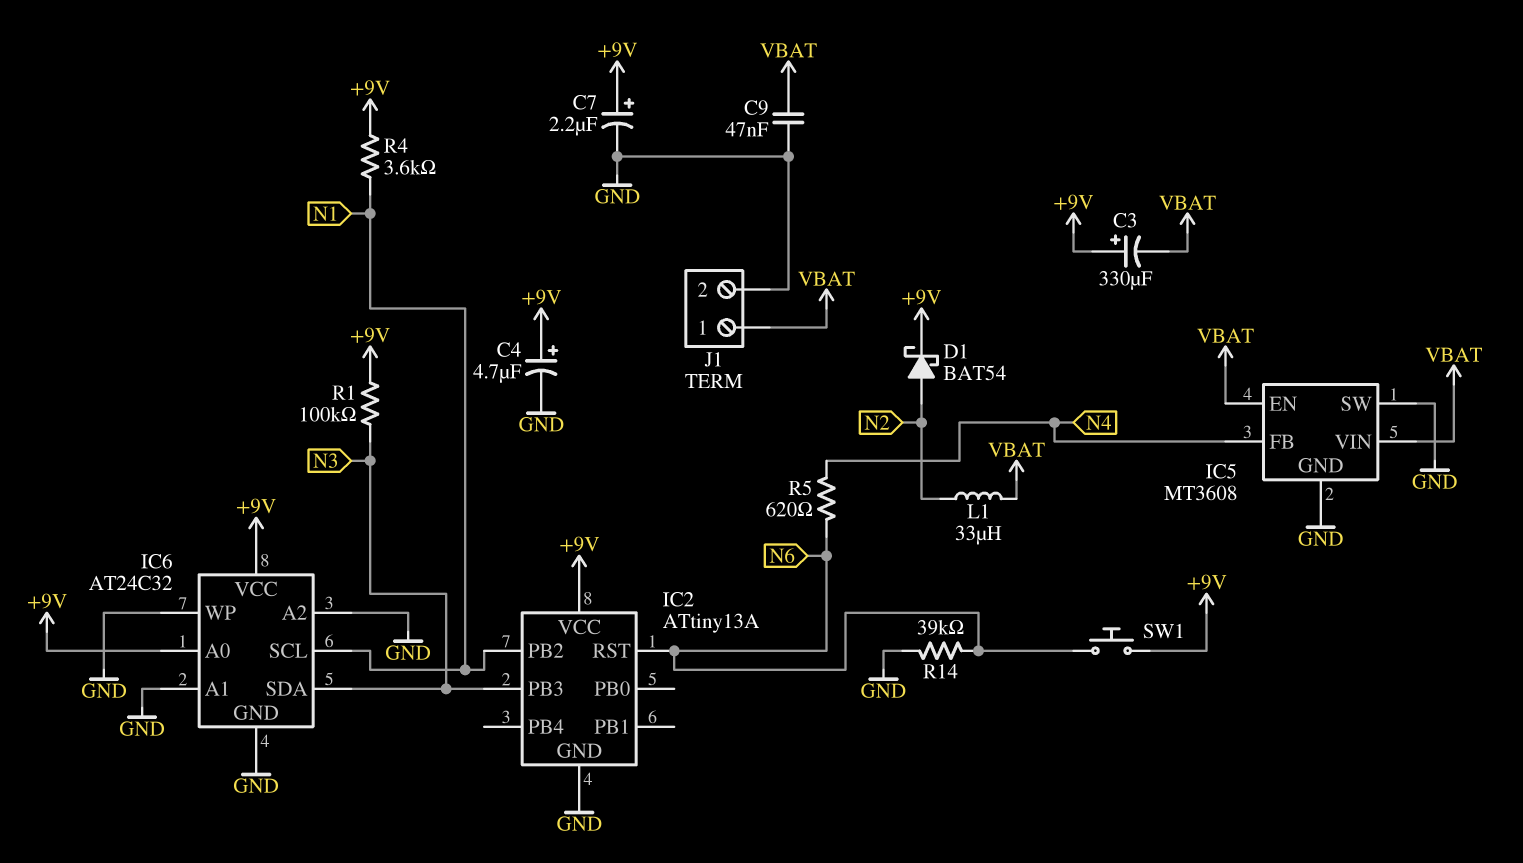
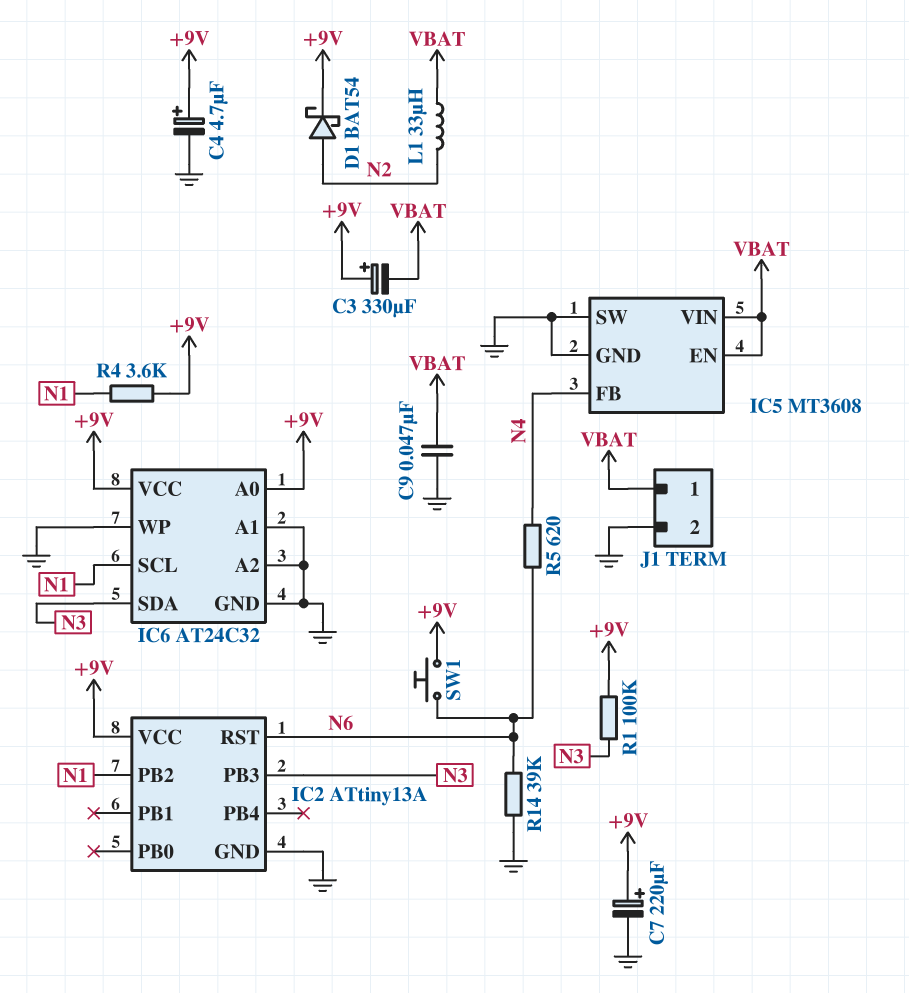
C7: 2.2uF (plus +9V, minus GND) -> 220uF (plus +9V, minus GND)

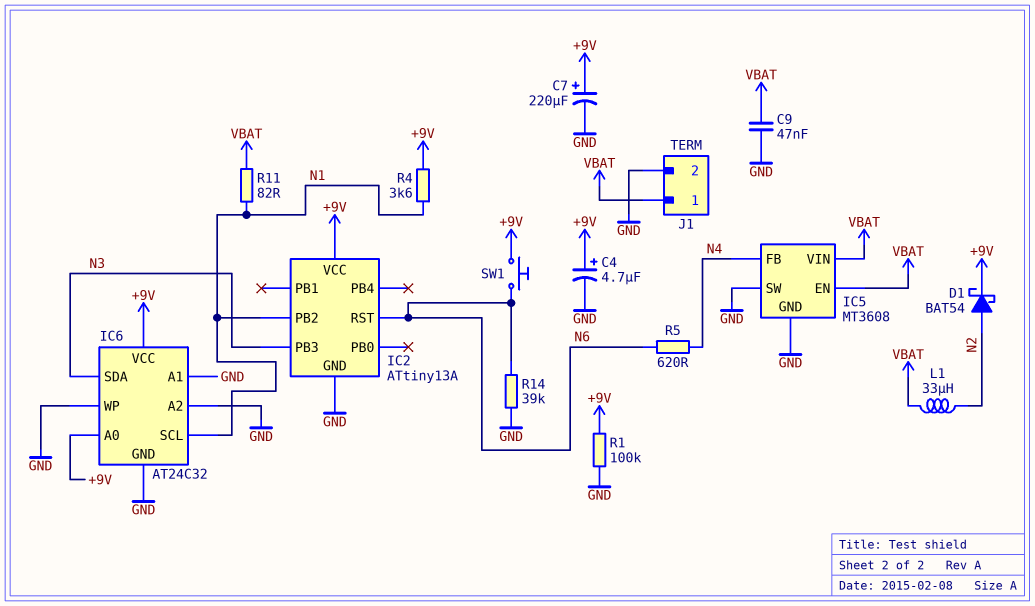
C3: 330uF (plus +9V, minus VBAT) -> none
R1: 100k (+9V, N3) -> 100k (+9V, GND)
R11: none -> 82 (N1, VBAT)

